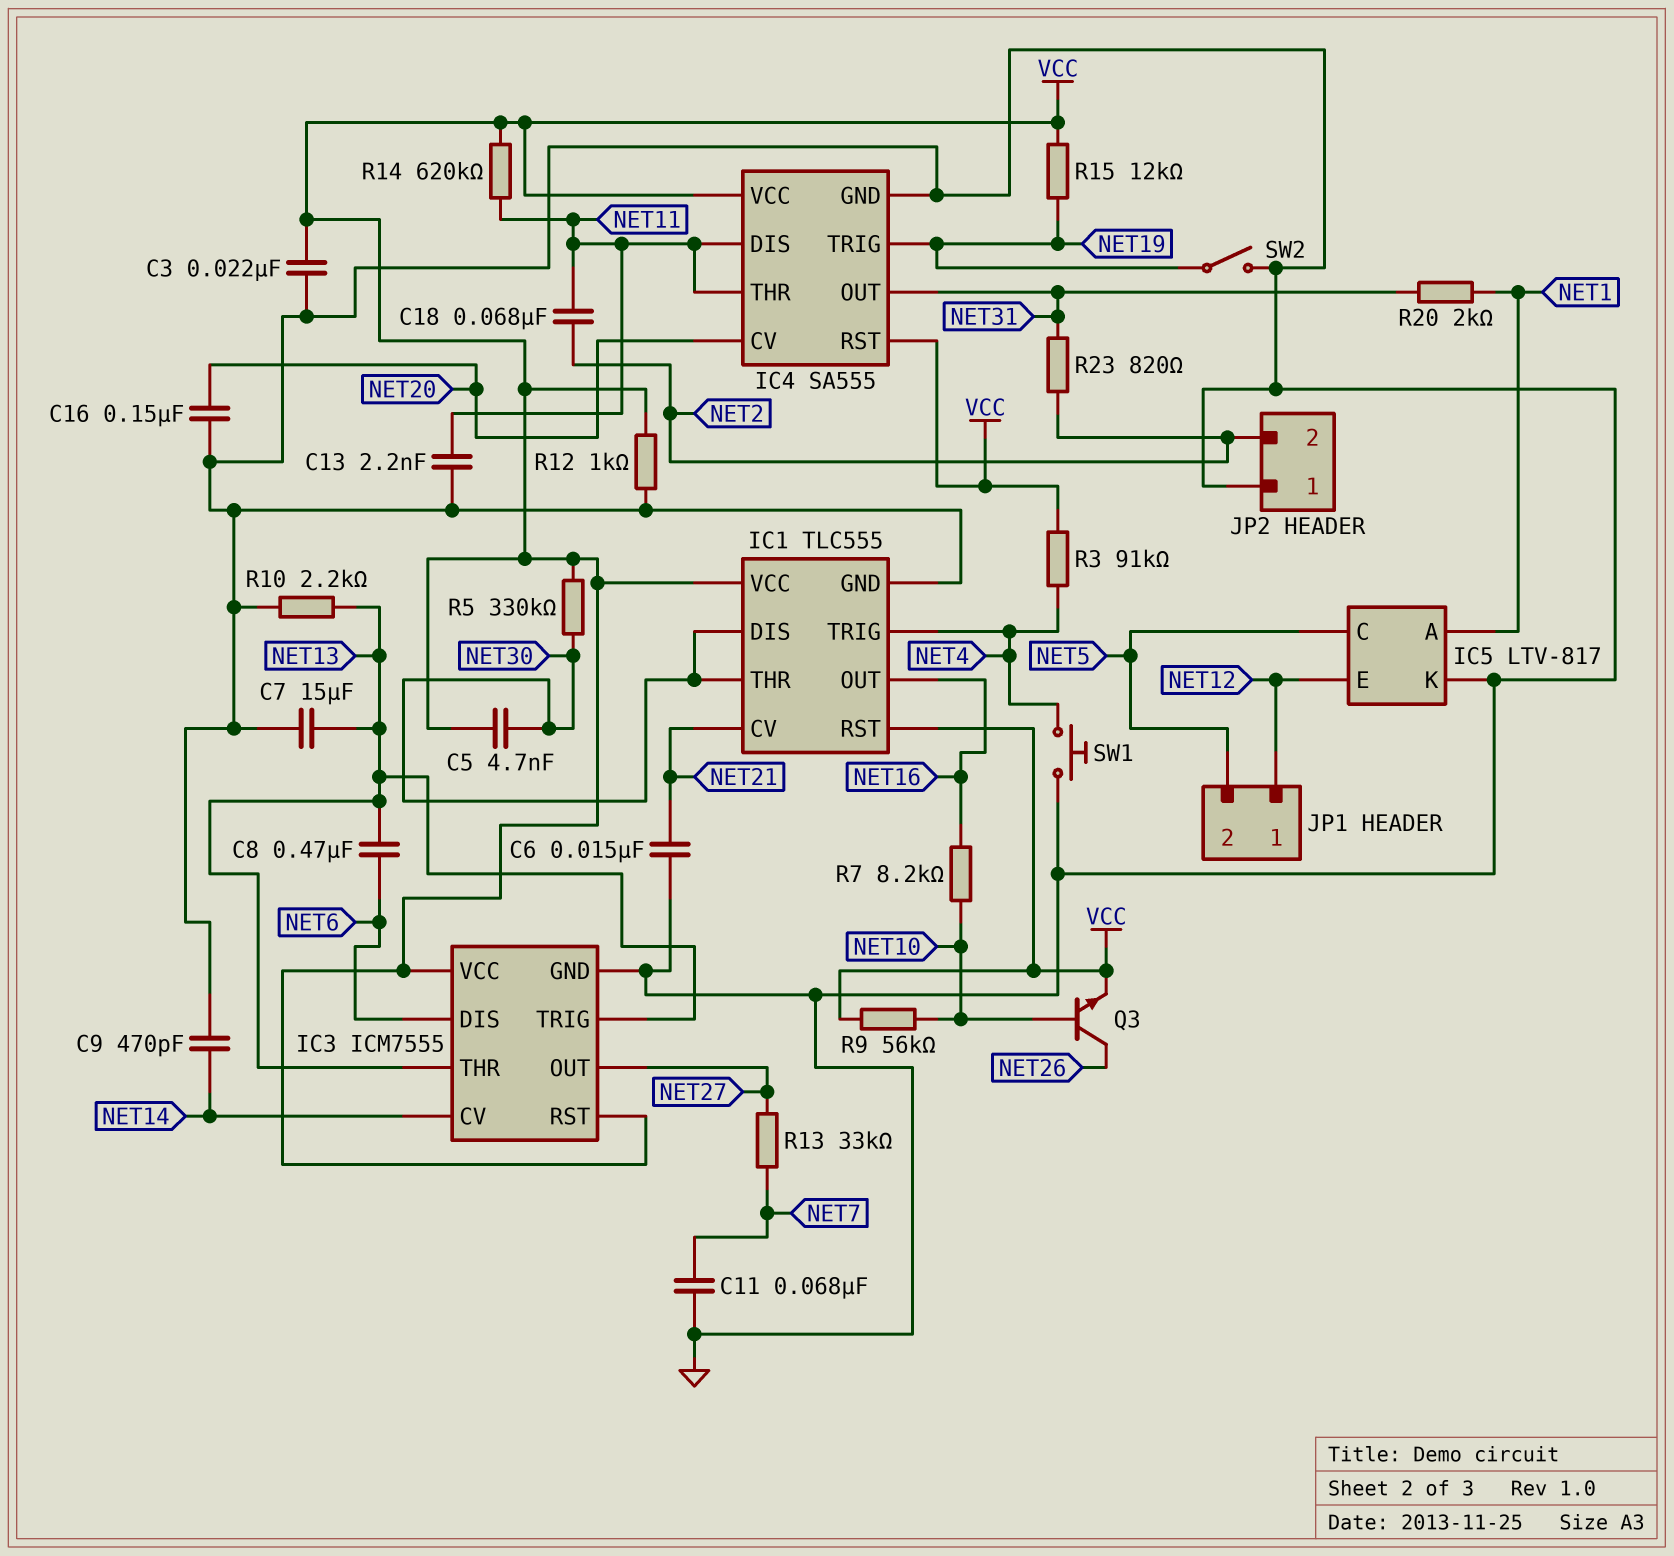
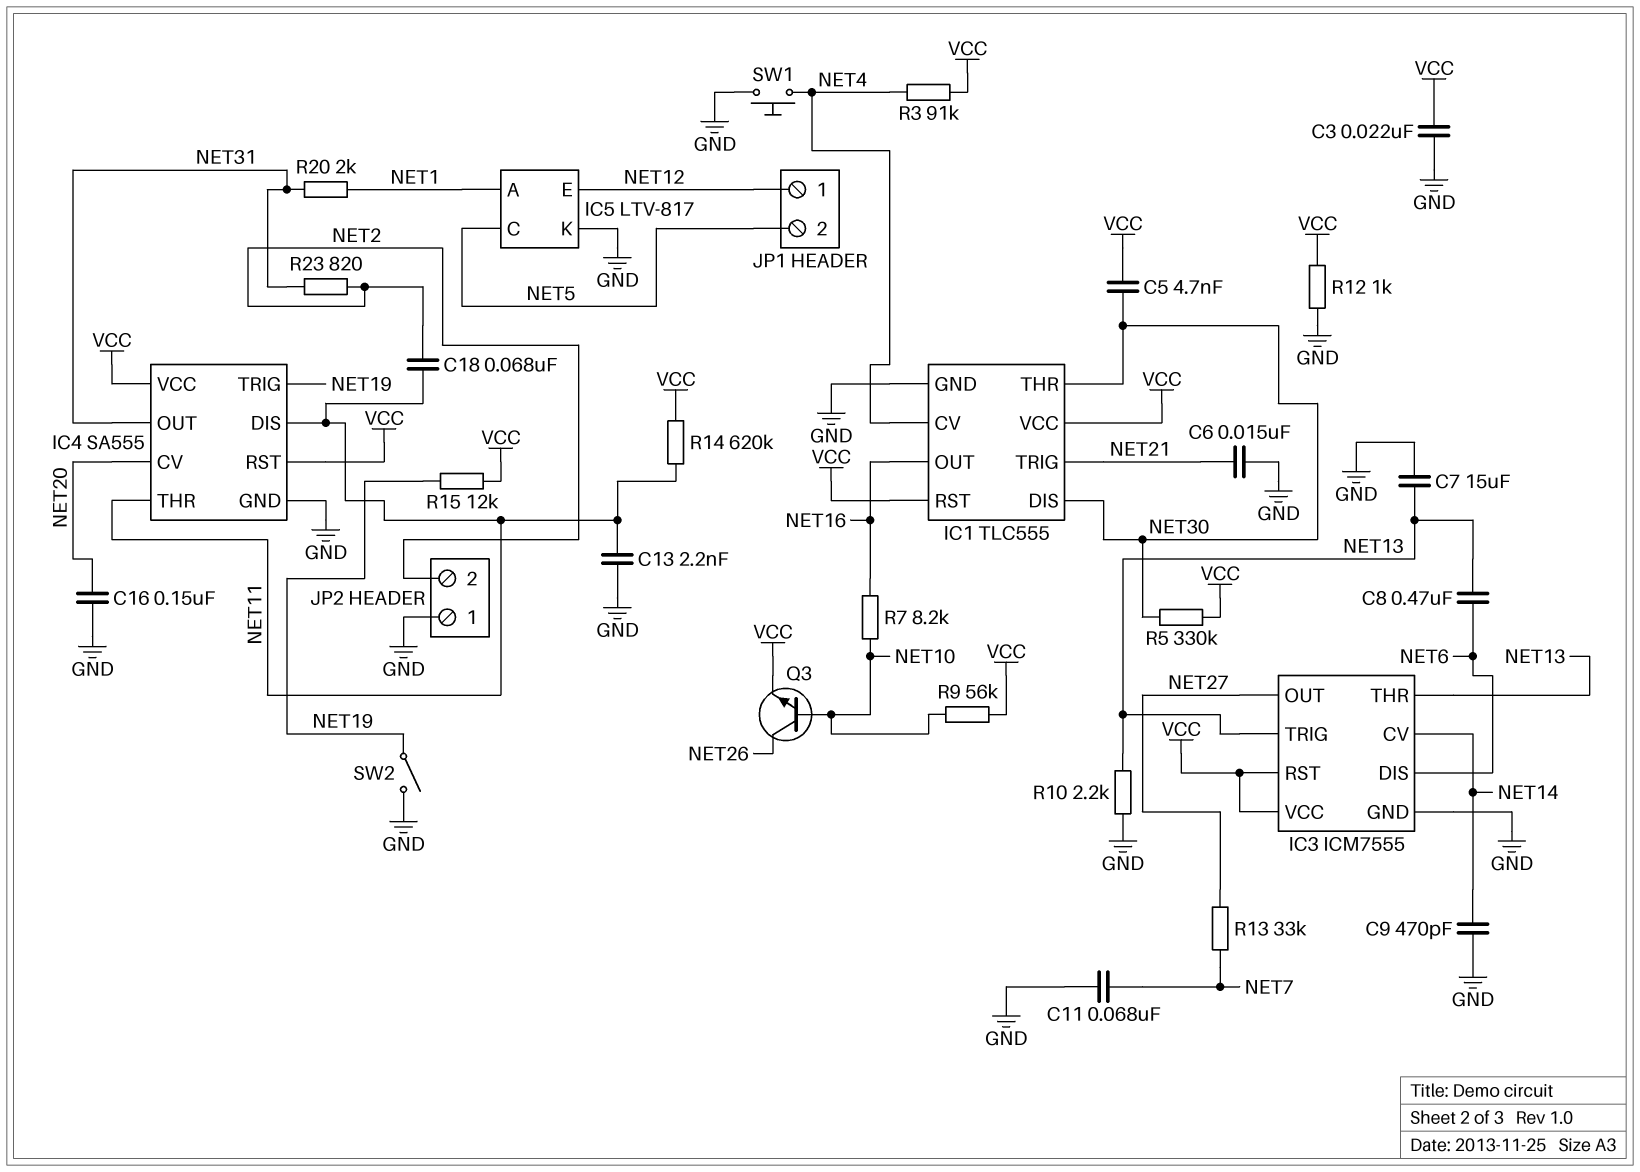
IC1 pin CV: NET21 -> NET4
IC1 pin TRIG: NET4 -> NET21

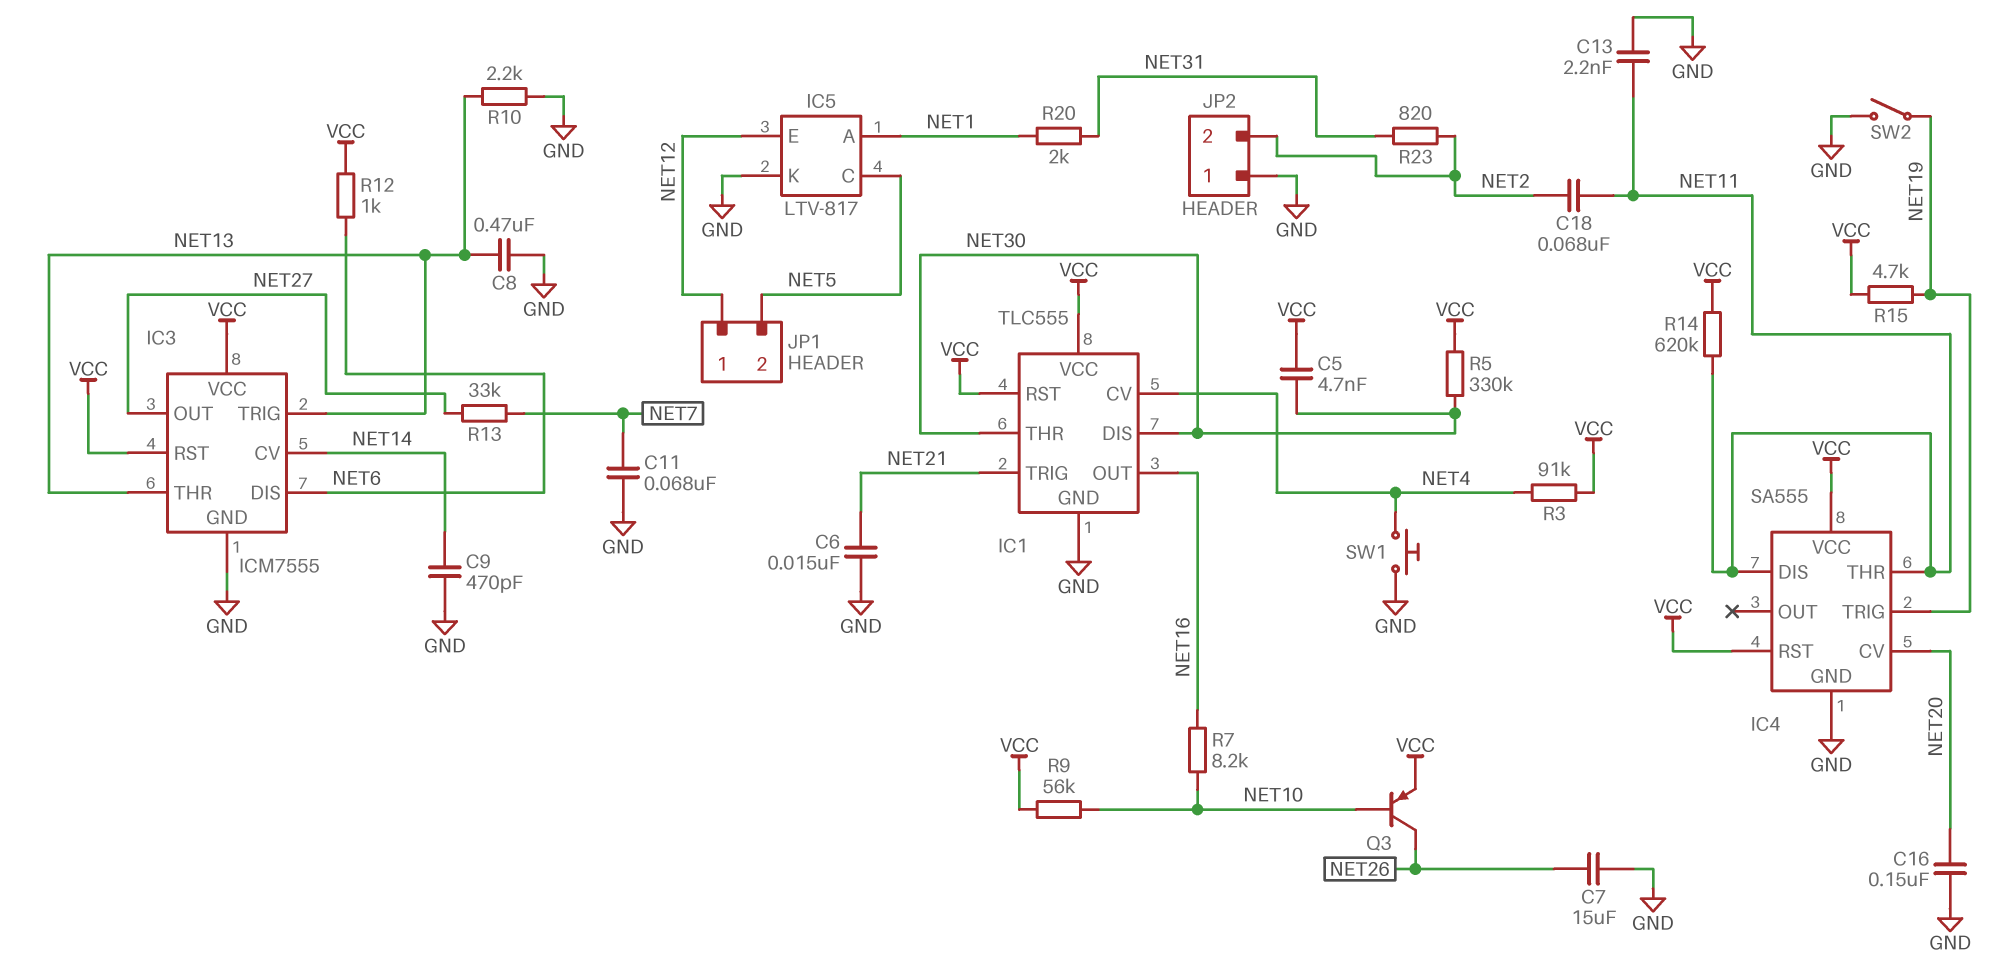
C3: 22nF (GND, VCC) -> none
C7: 15uF (GND, NET13) -> 15uF (GND, NET26)
C8: 470nF (NET6, NET13) -> 470nF (GND, NET13)
IC4 pin OUT: NET31 -> none
Q3: NPN (B NET10, C NET26, E VCC) -> PNP (B NET10, C NET26, E VCC)
R12: 1k (GND, VCC) -> 1k (NET6, VCC)
R15: 12k (NET19, VCC) -> 4.7k (NET19, VCC)

